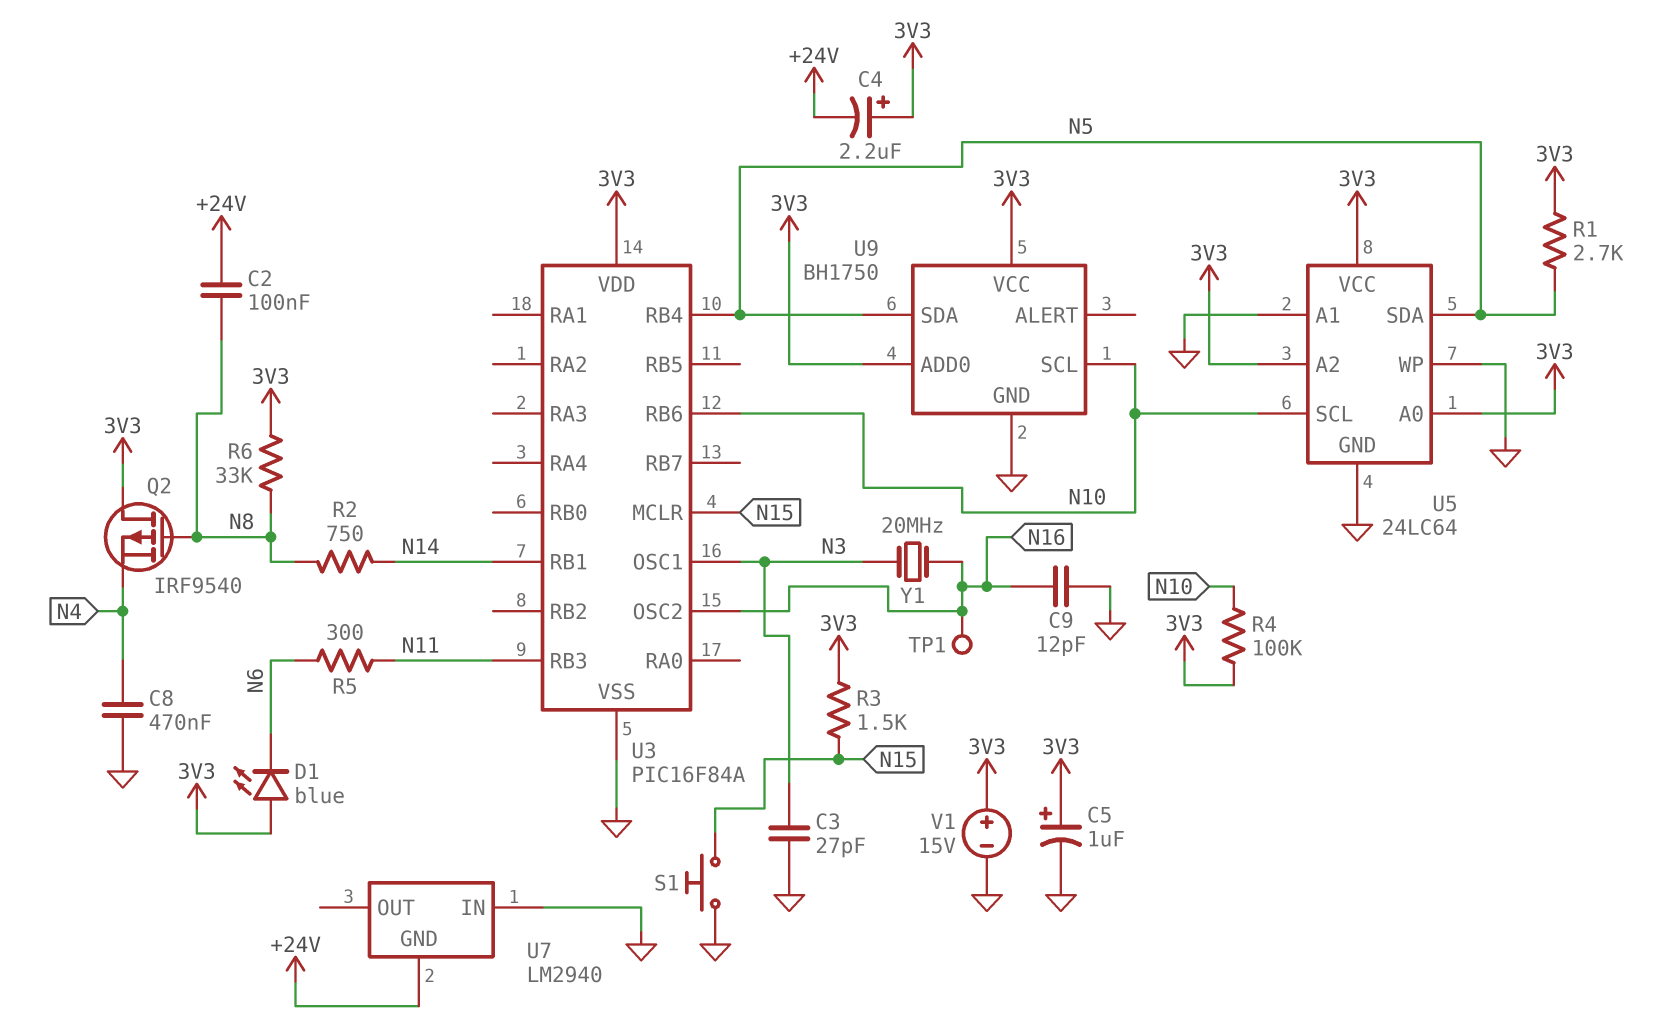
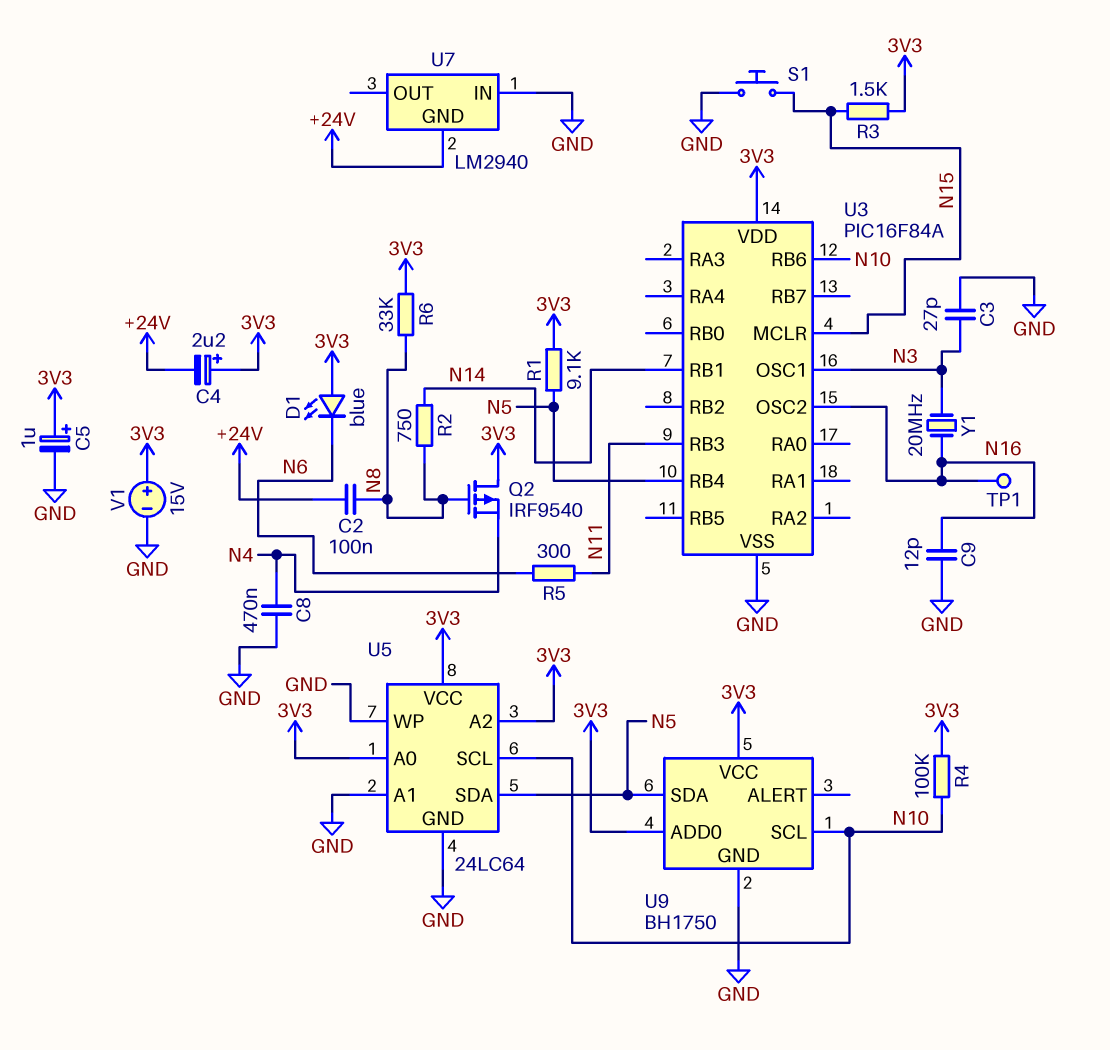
R1: 2.7k (3V3, N5) -> 9.1k (3V3, N5)

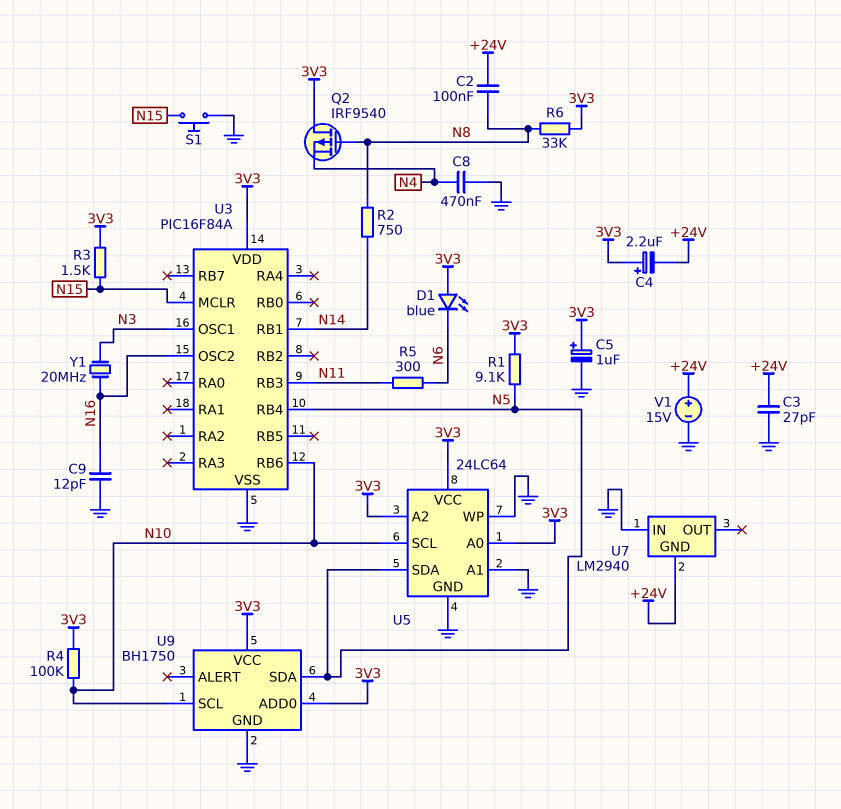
C3: 27pF (GND, N3) -> 27pF (+24V, GND)
TP1: test point (N16) -> none
V1: 15V (plus 3V3, minus GND) -> 15V (plus +24V, minus GND)

